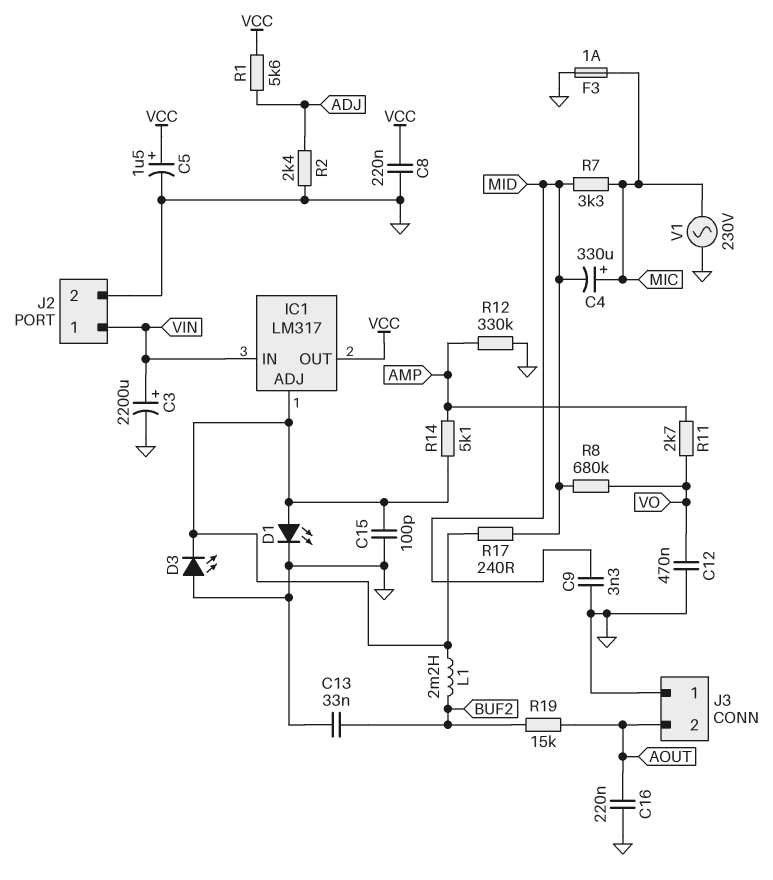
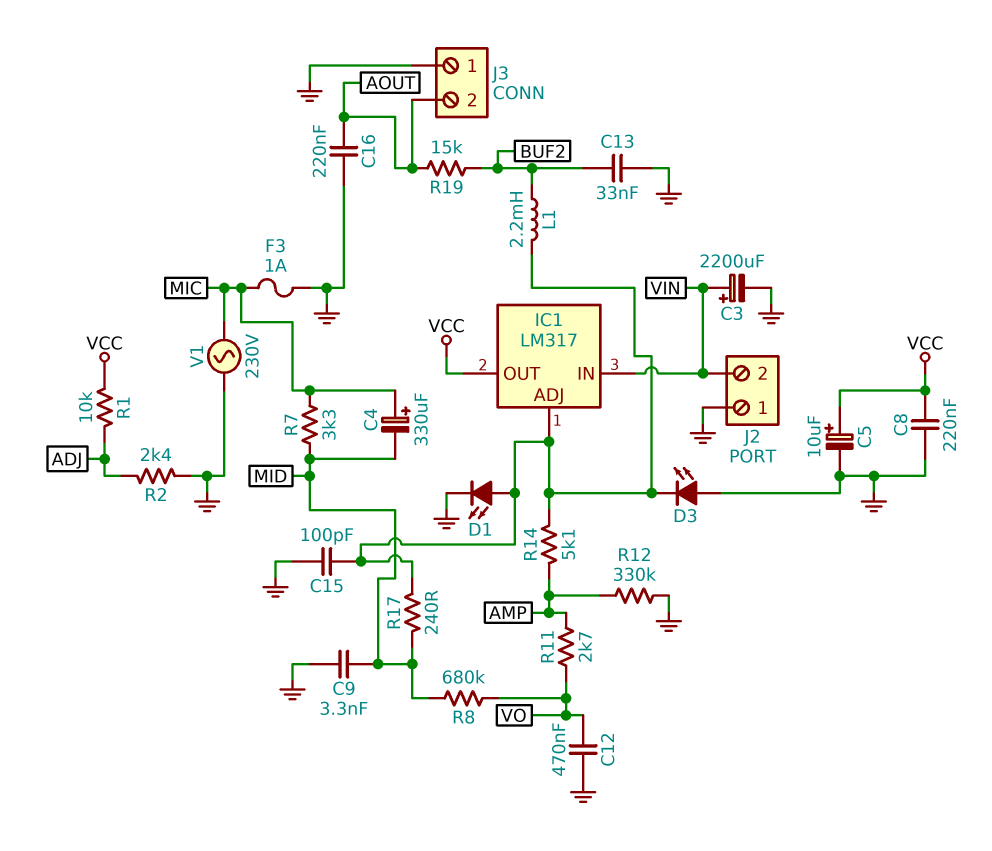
C5: 1.5uF (plus VCC, minus GND) -> 10uF (plus VCC, minus GND)
J2 pin 1: VIN -> GND
J2 pin 2: GND -> VIN
R1: 5.6k (ADJ, VCC) -> 10k (ADJ, VCC)

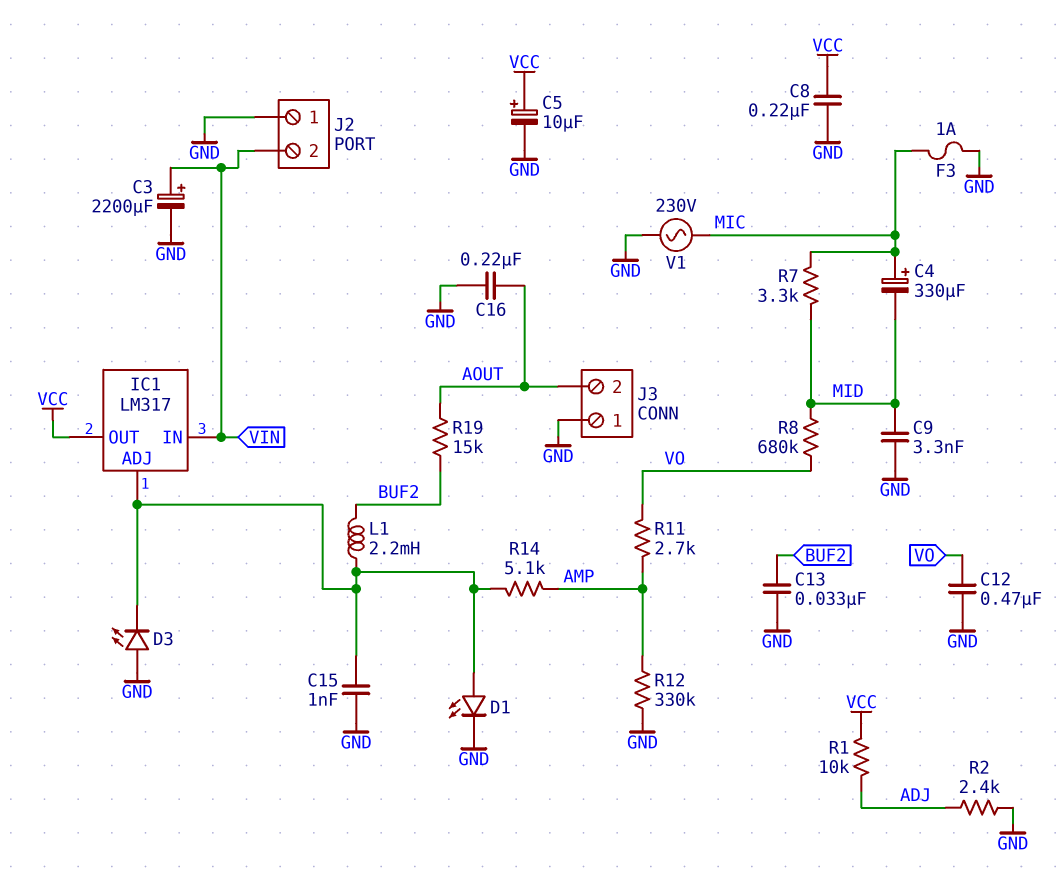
C15: 100pF (GND, IC1/ADJ) -> 1nF (GND, IC1/ADJ)
R17: 240 (IC1/ADJ, MID) -> none

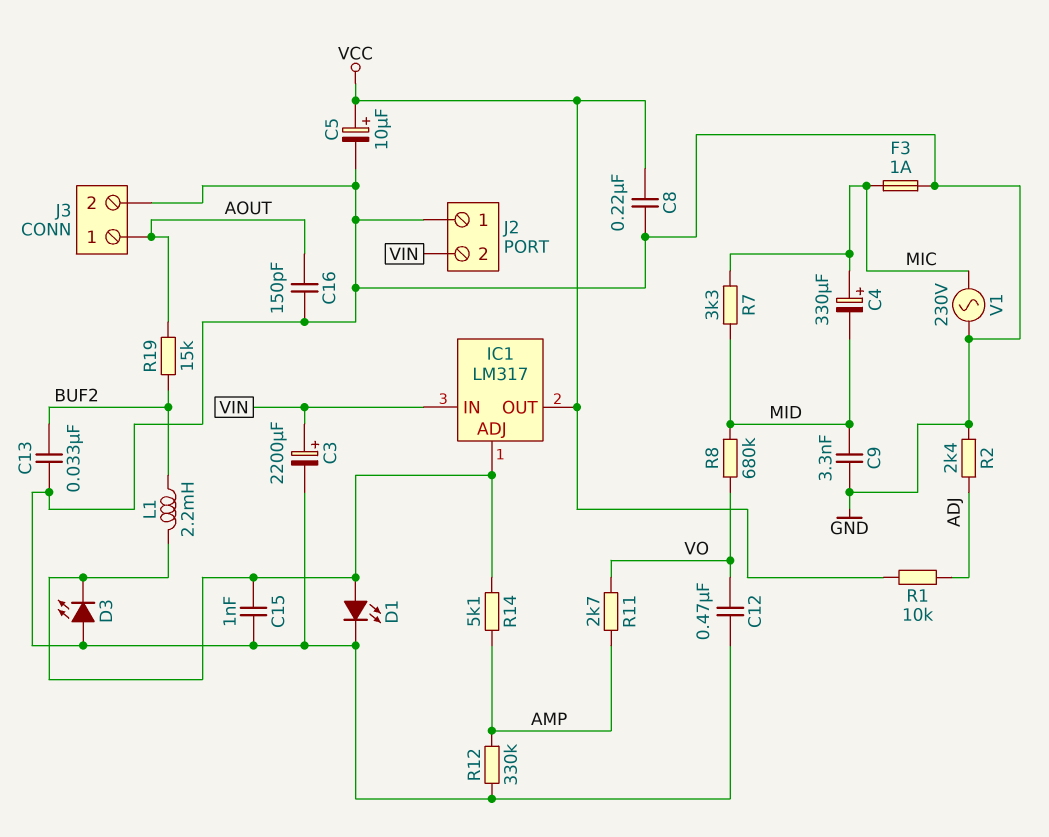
C16: 220nF (AOUT, GND) -> 150pF (AOUT, GND)
J3 pin 1: GND -> AOUT
J3 pin 2: AOUT -> GND

